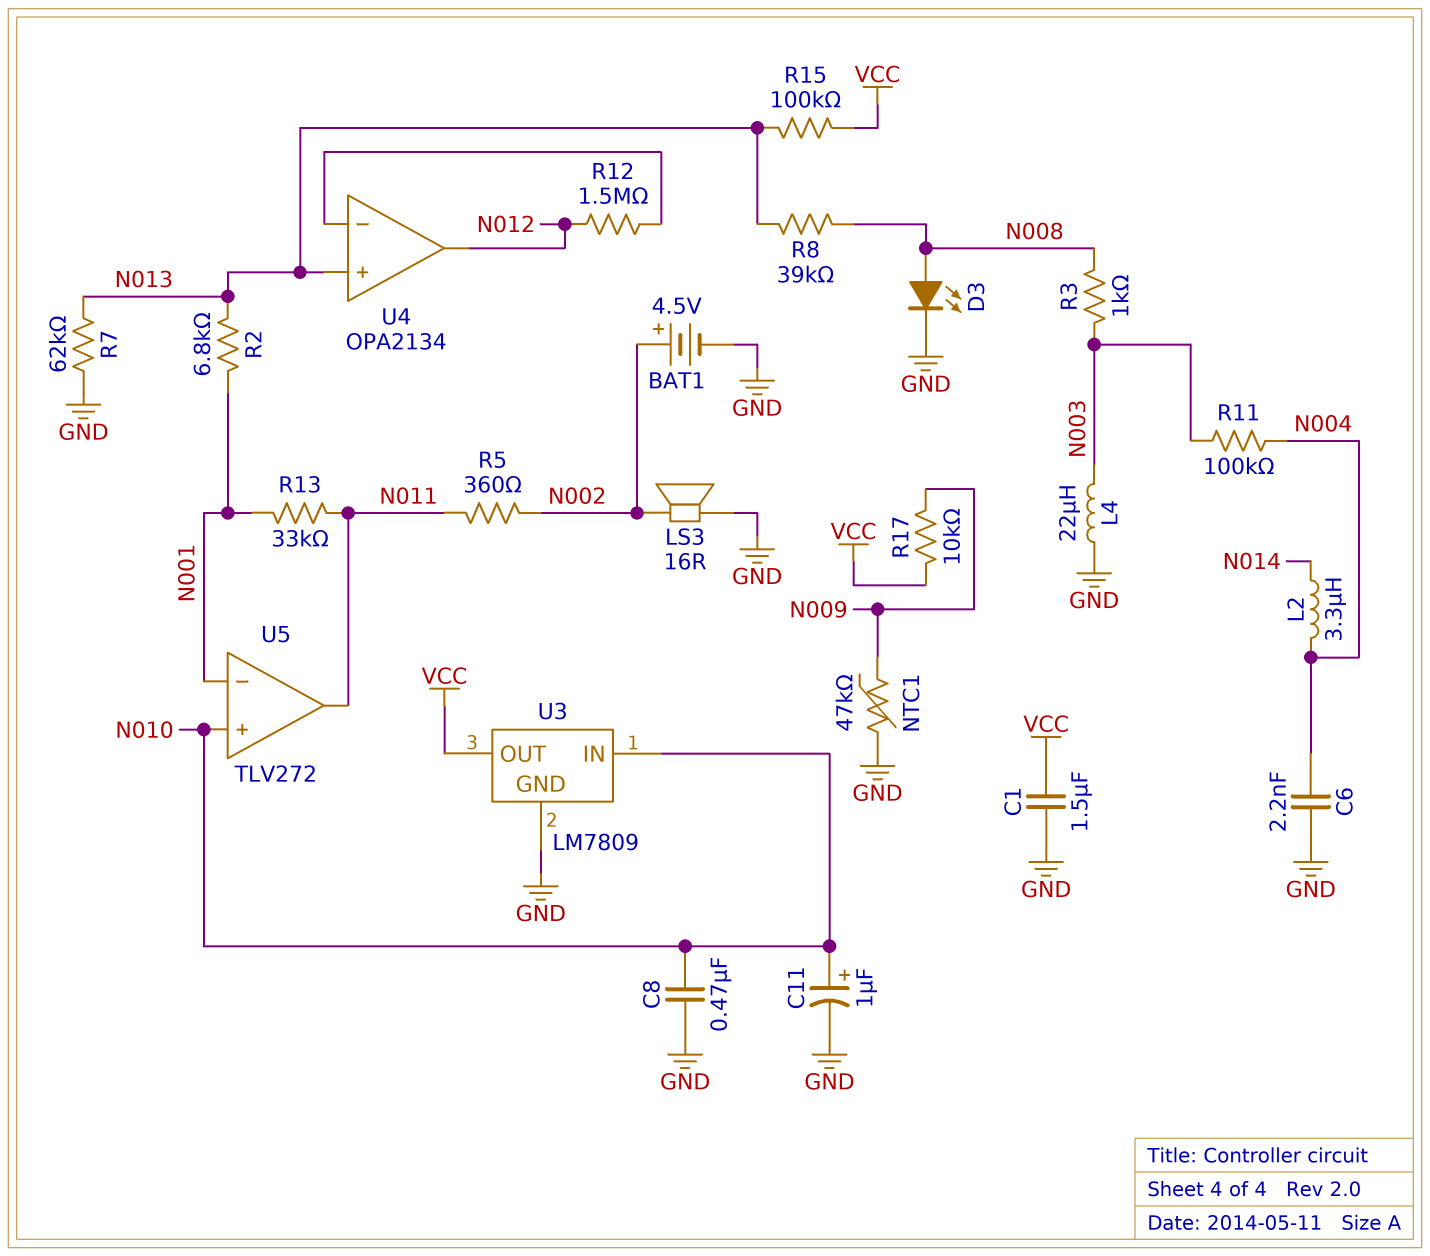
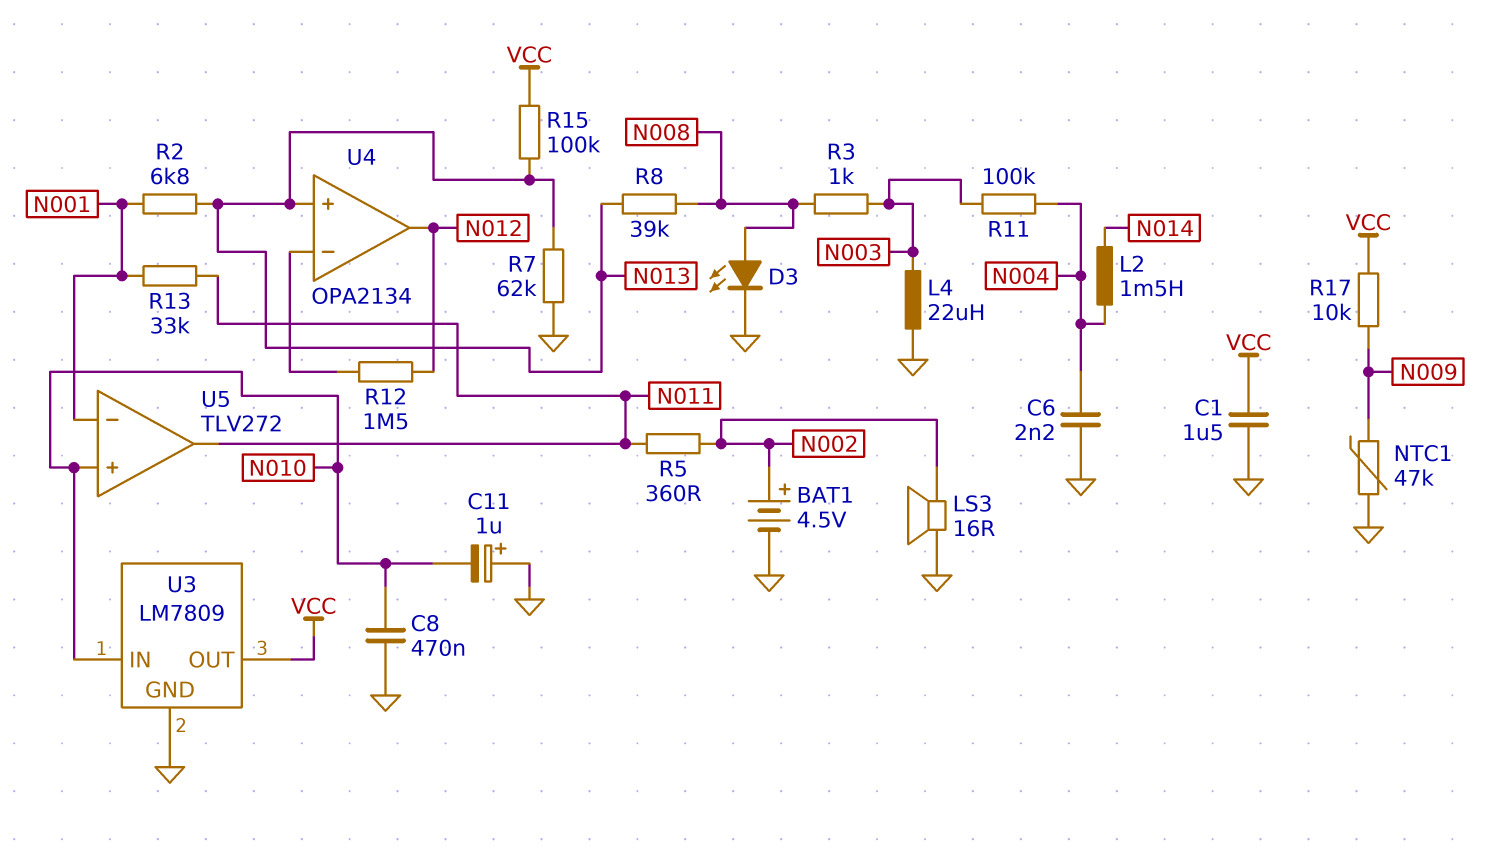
C11: 1uF (plus N010, minus GND) -> 1uF (plus GND, minus N010)
L2: 3.3uH (N004, N014) -> 1.5mH (N004, N014)

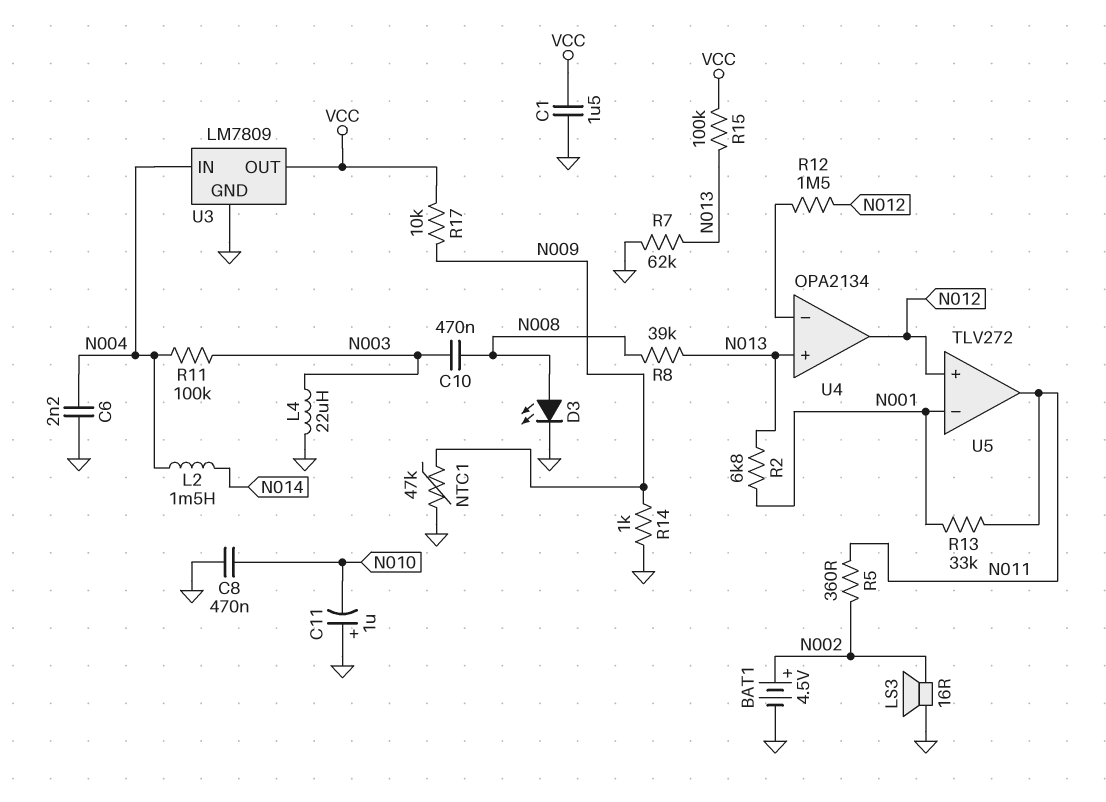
C10: none -> 470nF (N003, N008)
R3: 1k (N003, N008) -> none
R14: none -> 1k (GND, N009)
U3 pin IN: N010 -> N004
U5 pin in+: N010 -> N012

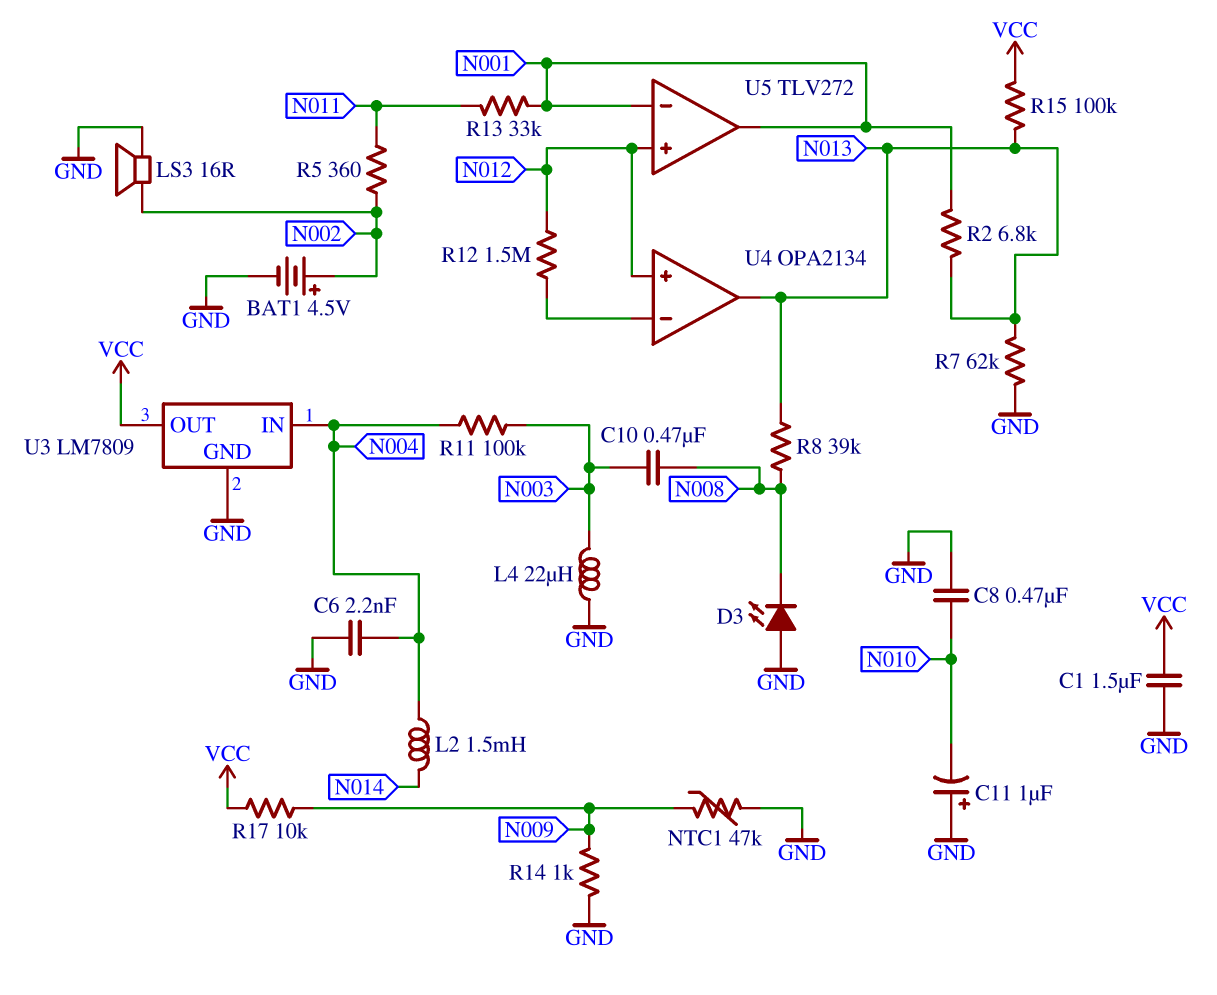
D3: LED (A N008, K GND) -> LED (A GND, K N008)
U4 pin in+: N013 -> N012
U4 pin out: N012 -> N013
U5 pin out: N011 -> N001

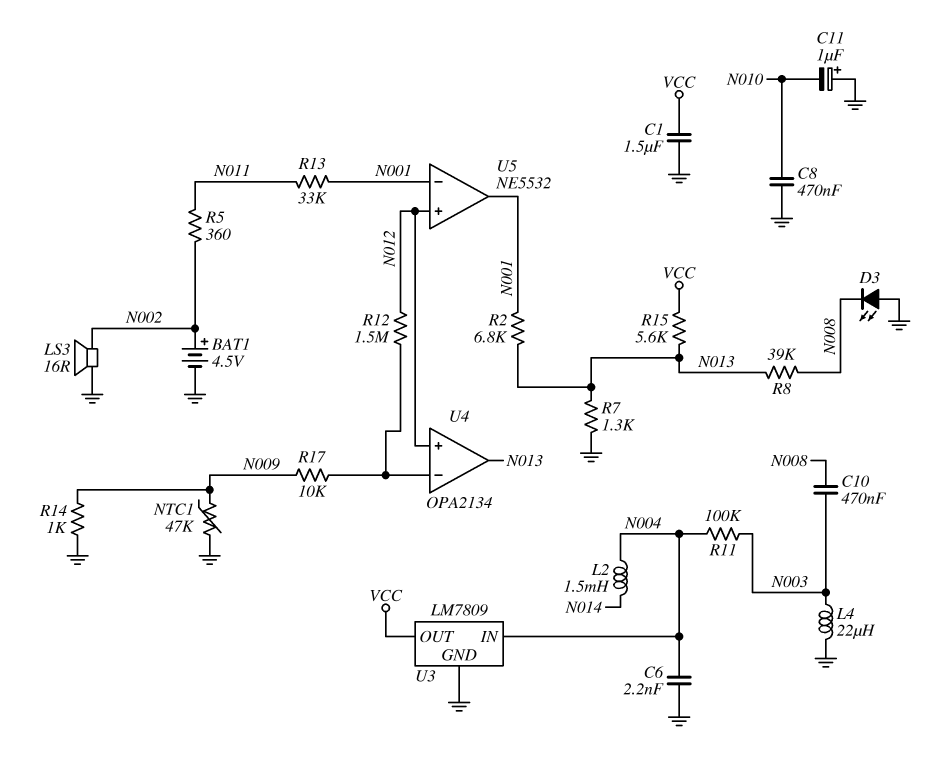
R7: 62k (GND, N013) -> 1.3k (GND, N013)
R15: 100k (N013, VCC) -> 5.6k (N013, VCC)
R17: 10k (N009, VCC) -> 10k (N009, U4/in-)
U5: TLV272 -> NE5532

